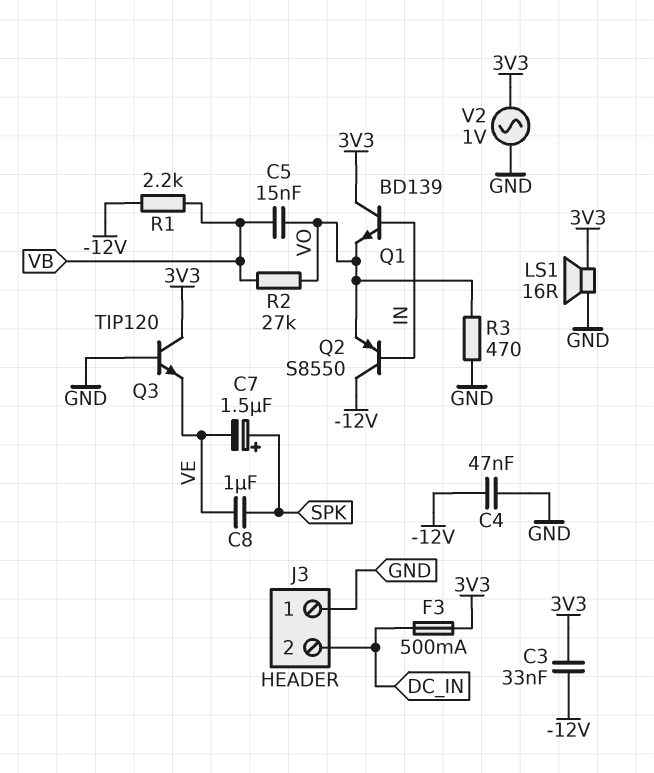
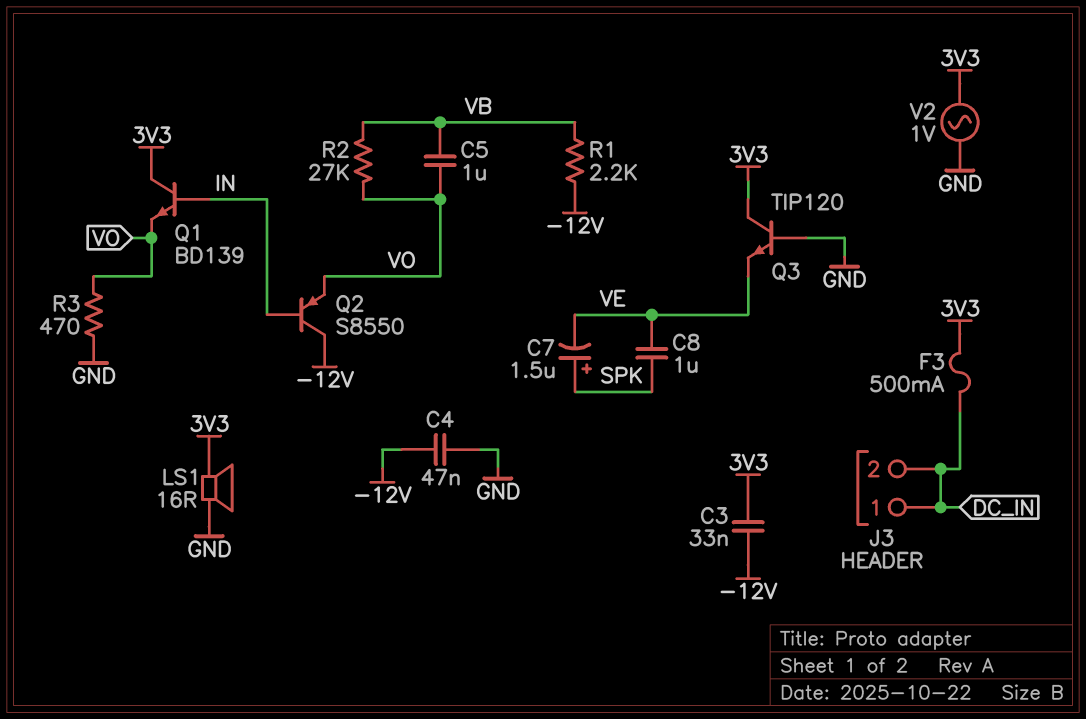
C5: 15nF (VB, VO) -> 1uF (VB, VO)
J3 pin 1: GND -> DC_IN

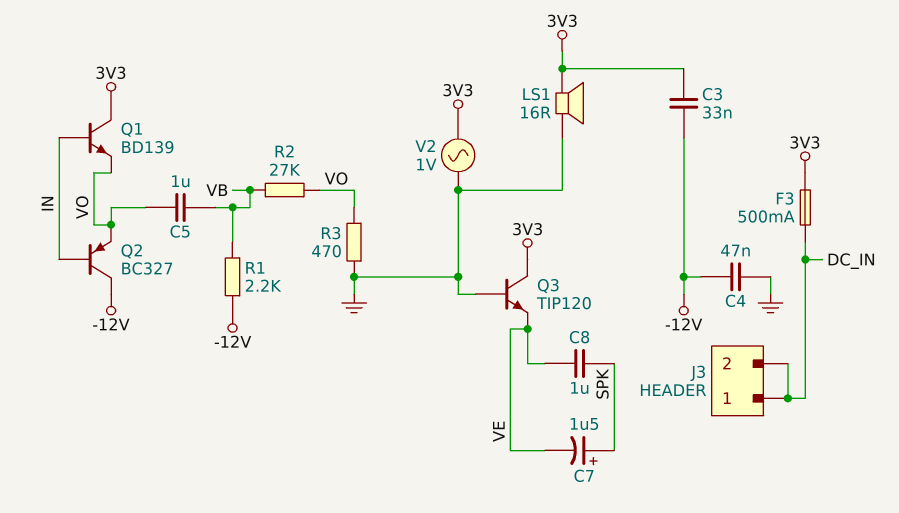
Q2: PNP S8550 (B IN, C -12V, E VO) -> PNP BC327 (B IN, C -12V, E VO)

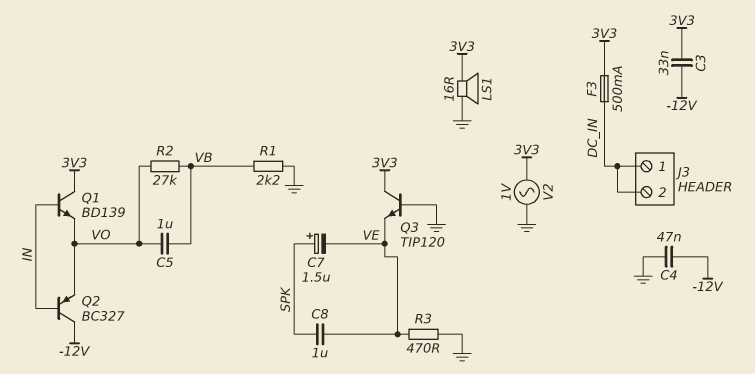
R1: 2.2k (-12V, VB) -> 2.2k (GND, VB)
R3: 470 (GND, VO) -> 470 (GND, VE)

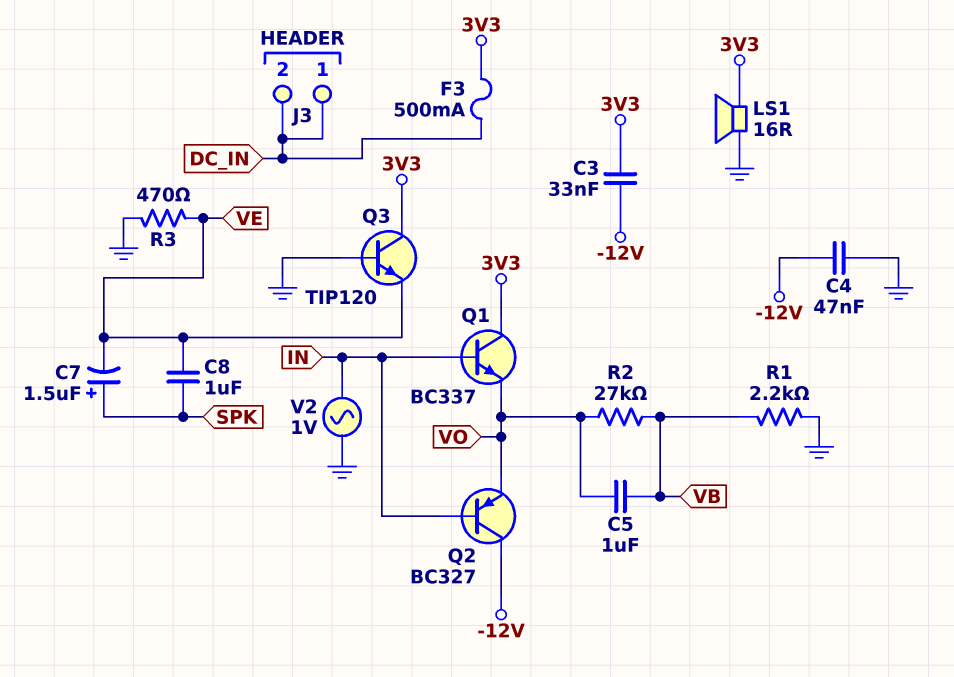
Q1: NPN BD139 (B IN, C 3V3, E VO) -> NPN BC337 (B IN, C 3V3, E VO)
V2: AC 1V (3V3, GND) -> AC 1V (GND, IN)

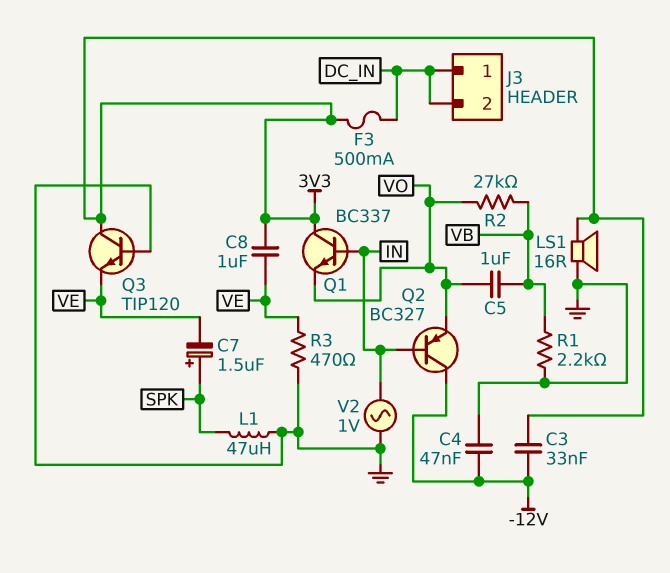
C8: 1uF (SPK, VE) -> 1uF (3V3, VE)
L1: none -> 47uH (GND, SPK)

